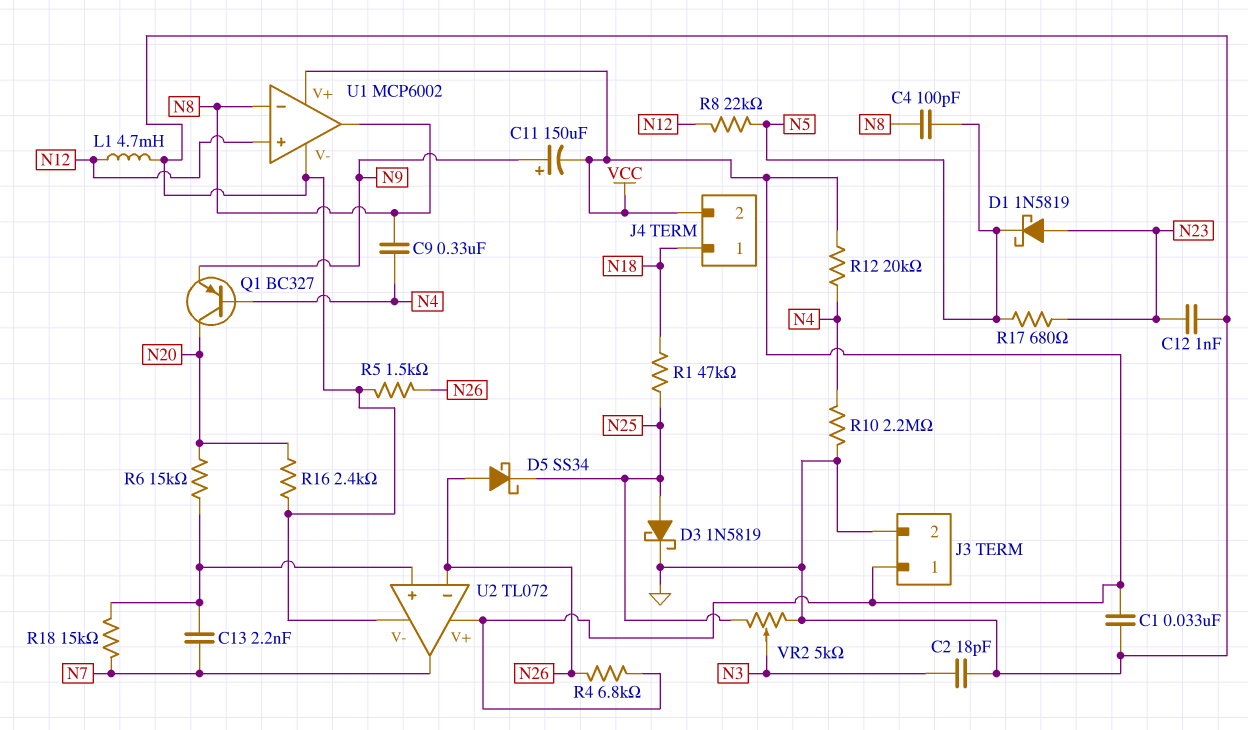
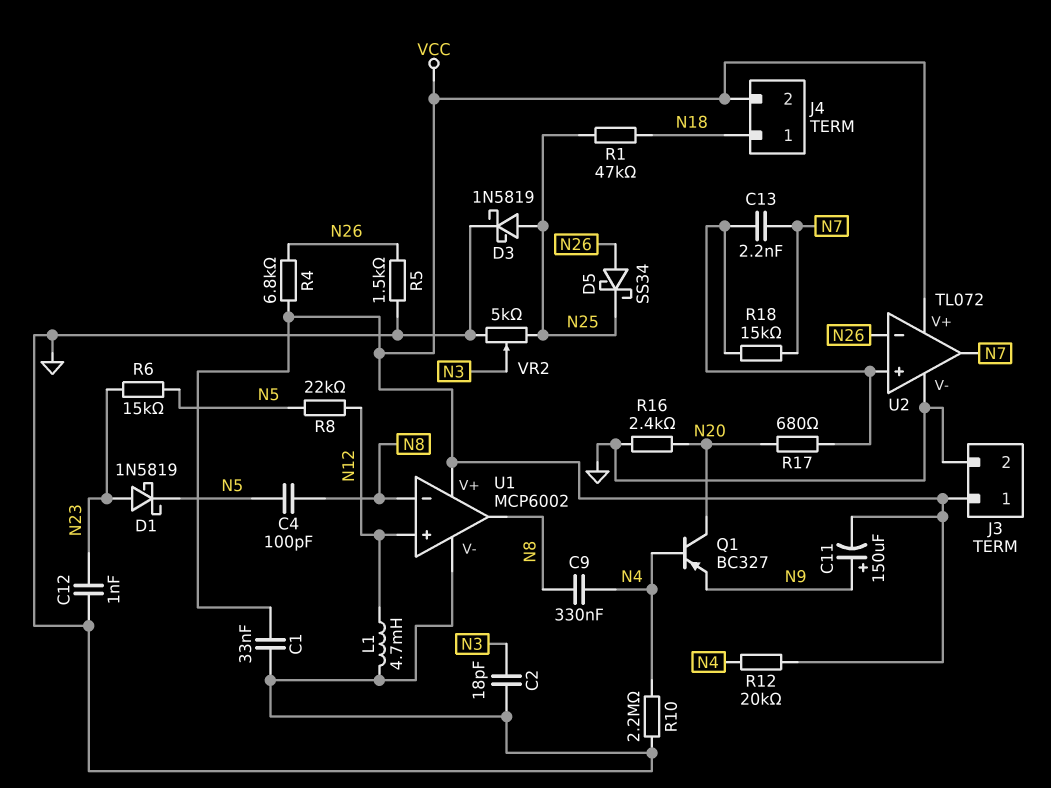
R6: 15k (N20, U2/in+) -> 15k (N5, N23)
R17: 680 (N5, N23) -> 680 (N20, U2/in+)

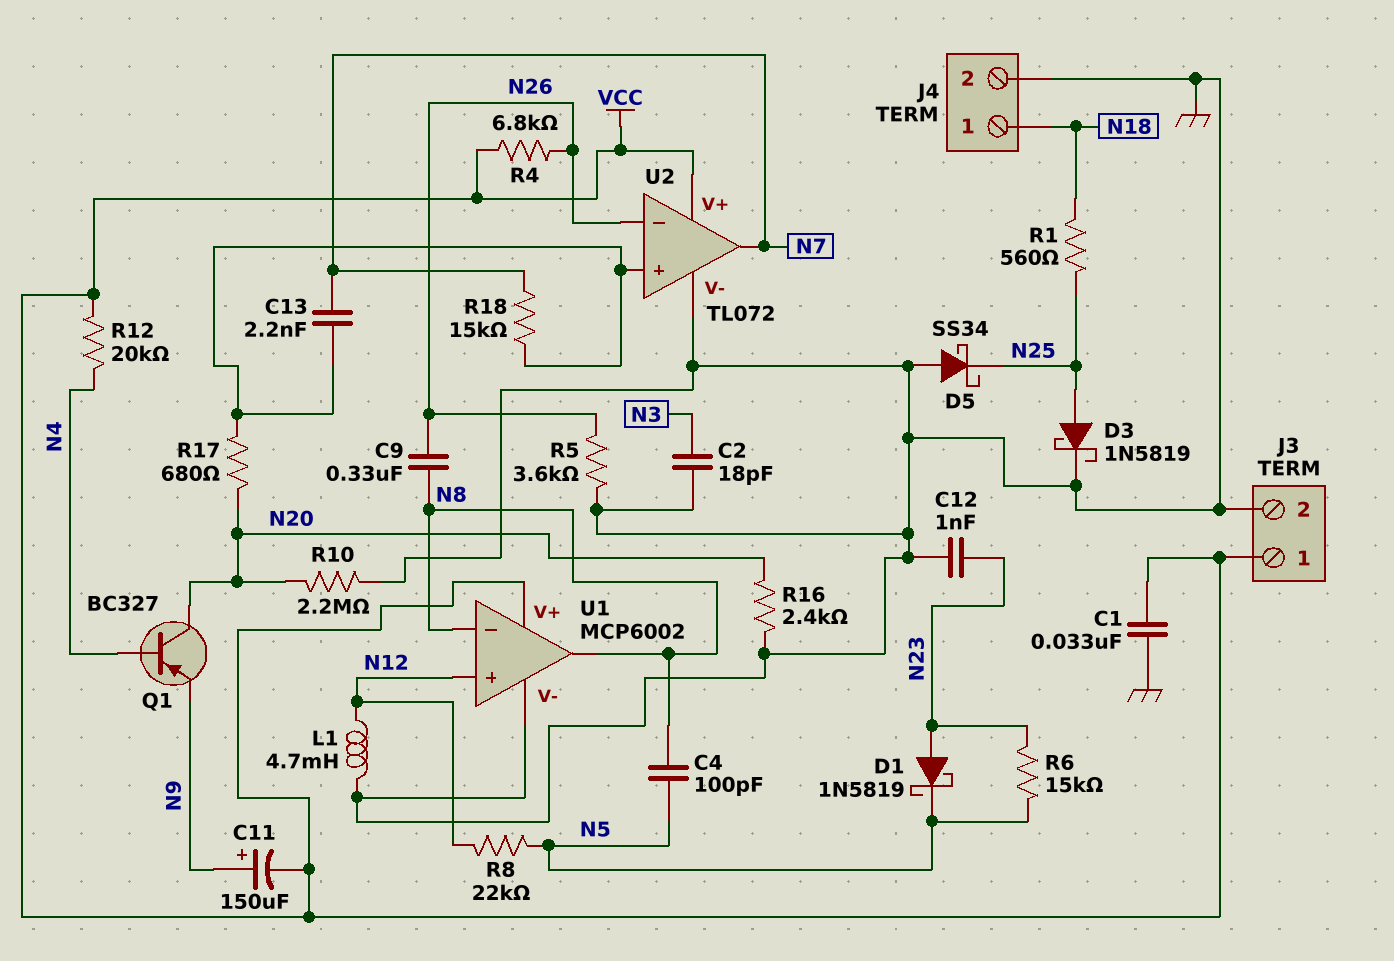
C9: 330nF (N4, N8) -> 330nF (N8, N26)
D5: schottky SS34 (A N26, K N25) -> schottky SS34 (A GND, K N25)
J4 pin 2: VCC -> GND
R1: 47k (N18, N25) -> 560 (N18, N25)
R5: 1.5k (GND, N26) -> 3.6k (GND, N26)
R10: 2.2M (GND, N4) -> 2.2M (GND, N20)
VR2: 5k (GND, N25, wiper N3) -> none

